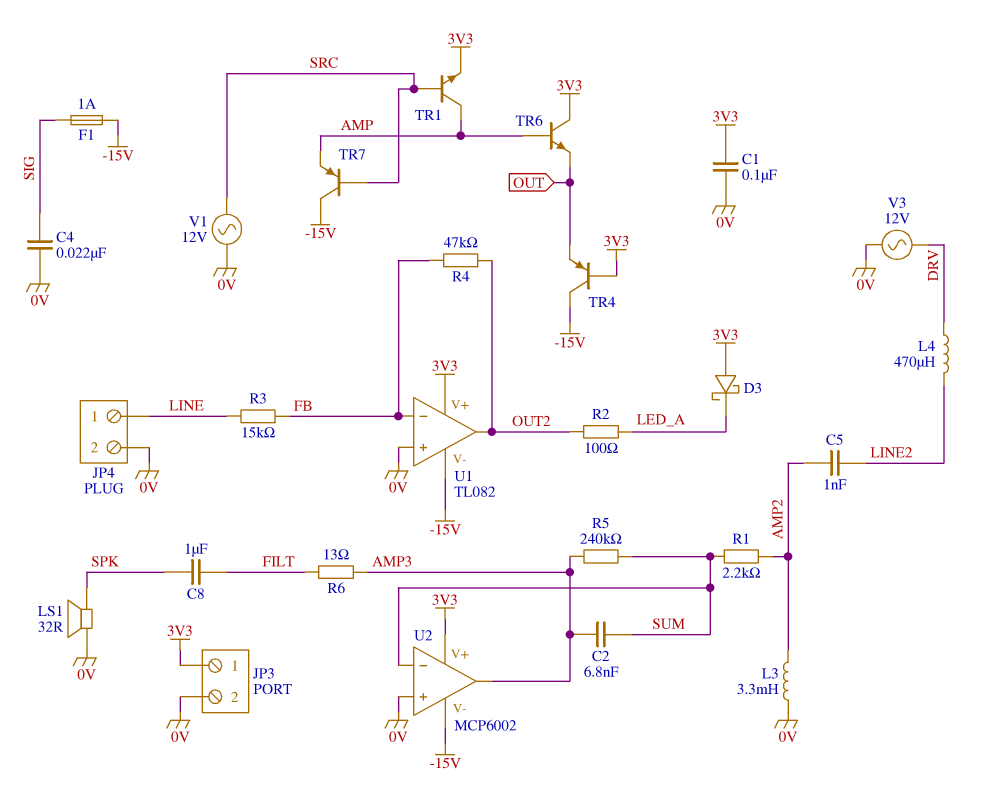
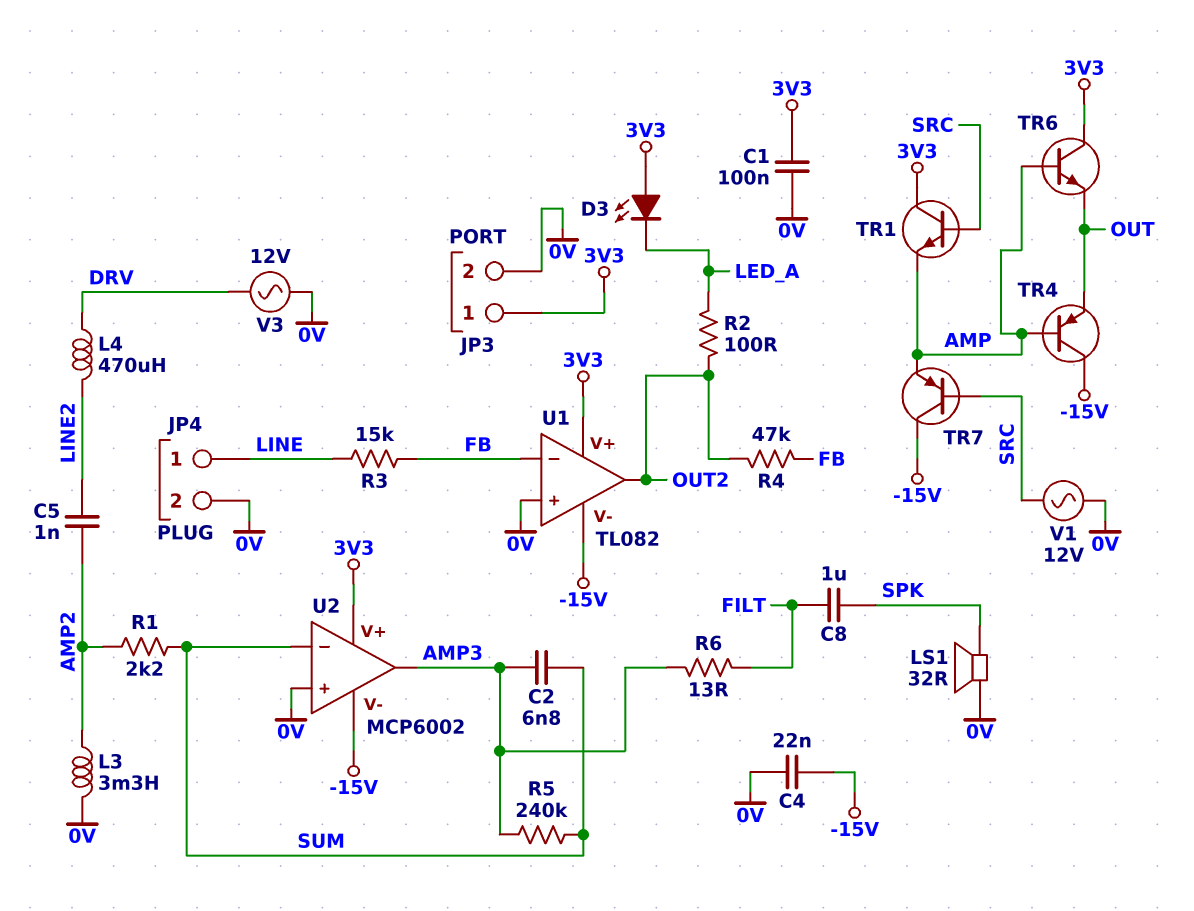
C4: 22nF (0V, SIG) -> 22nF (-15V, 0V)
D3: schottky (A 3V3, K LED_A) -> LED (A 3V3, K LED_A)
F1: 1A (-15V, SIG) -> none
TR1: NPN (B SRC, C AMP, E 3V3) -> NPN (B SRC, C 3V3, E AMP)
TR4: PNP (B 3V3, C -15V, E OUT) -> PNP (B AMP, C -15V, E OUT)

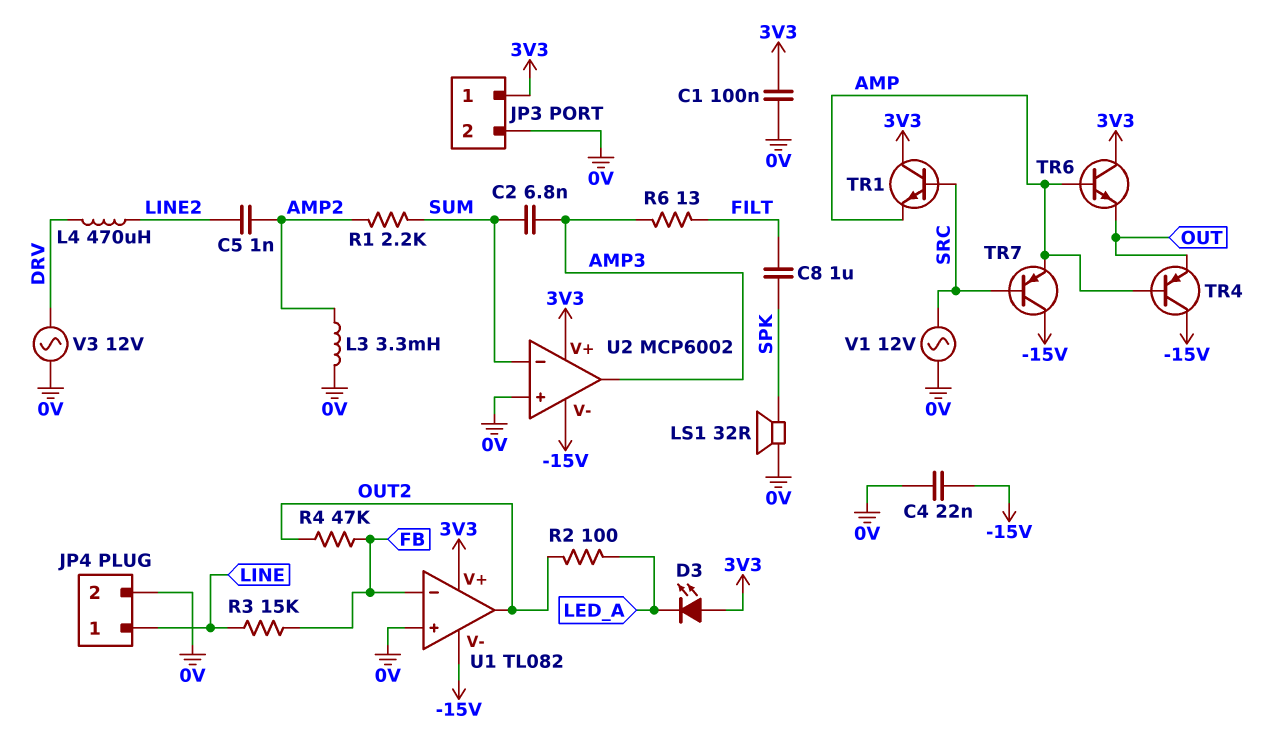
R5: 240k (AMP3, SUM) -> none

